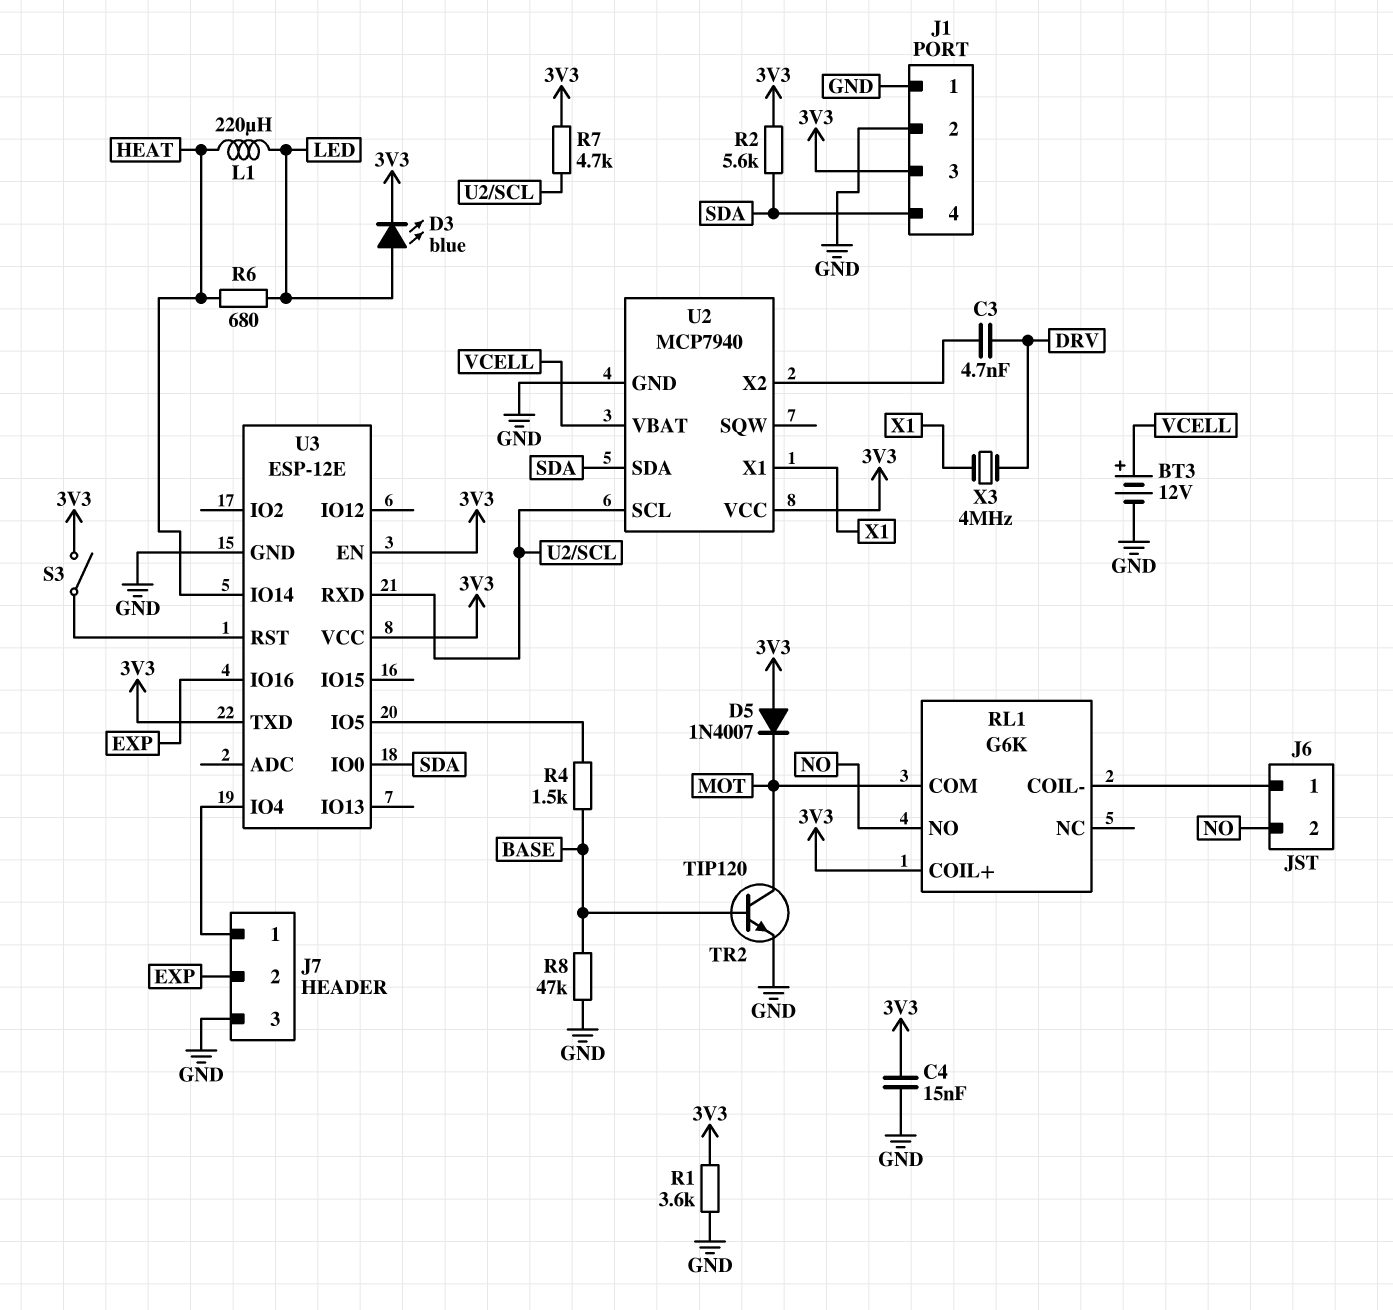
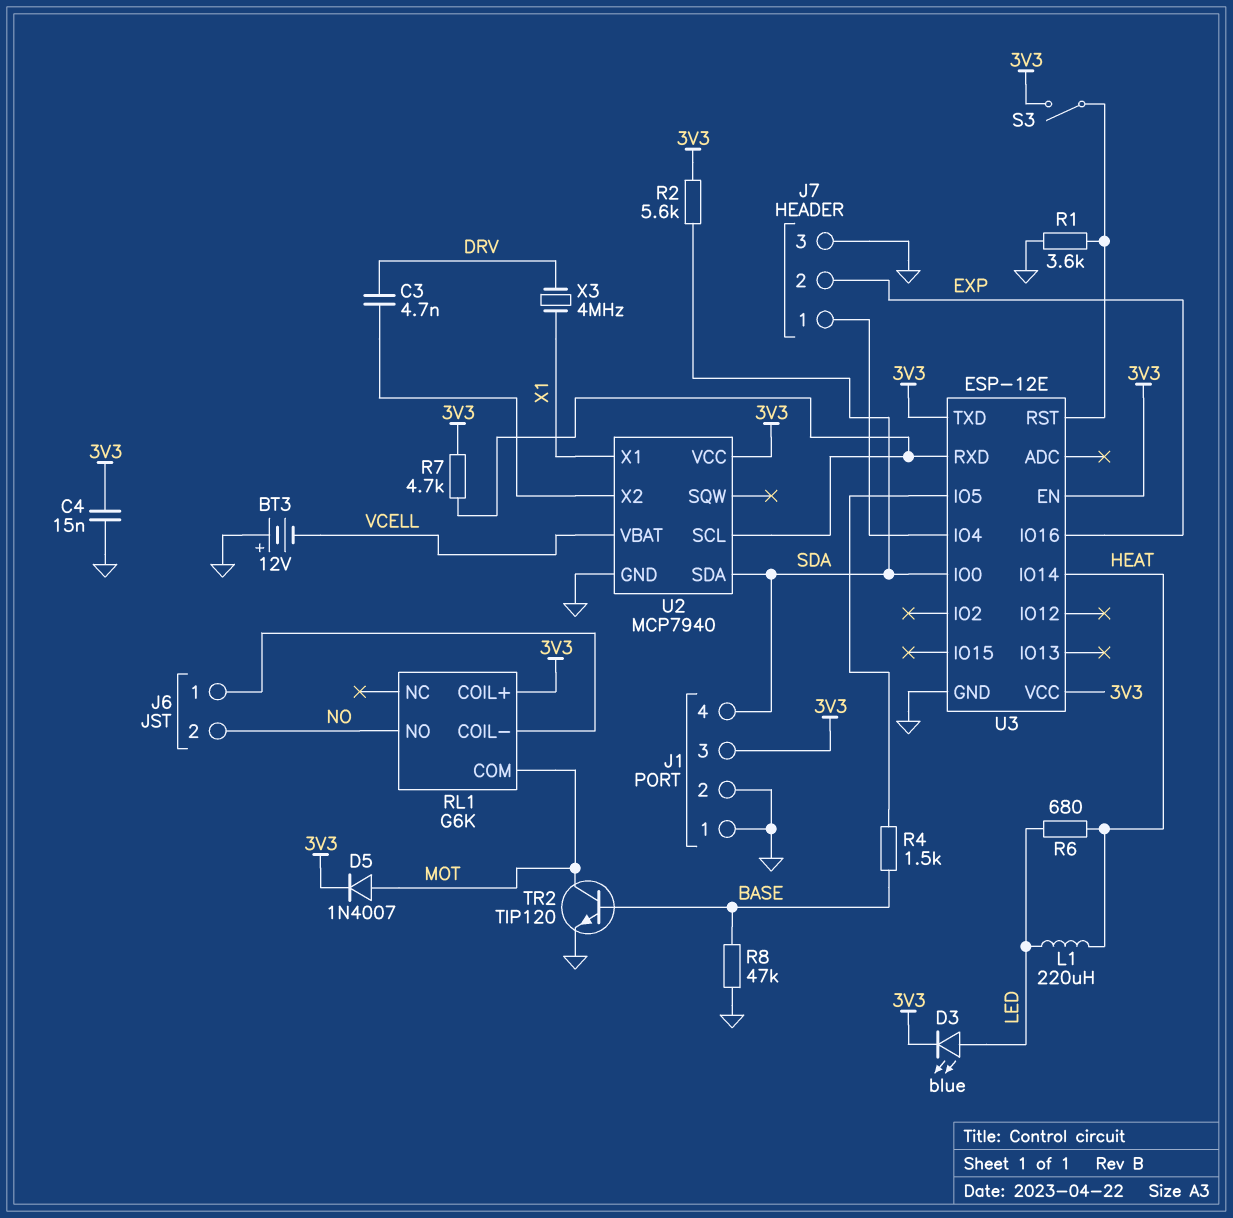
BT3: 12V (plus VCELL, minus GND) -> 12V (plus GND, minus VCELL)
D5: diode 1N4007 (A 3V3, K MOT) -> diode 1N4007 (A MOT, K 3V3)
R1: 3.6k (3V3, GND) -> 3.6k (GND, U3/RST)

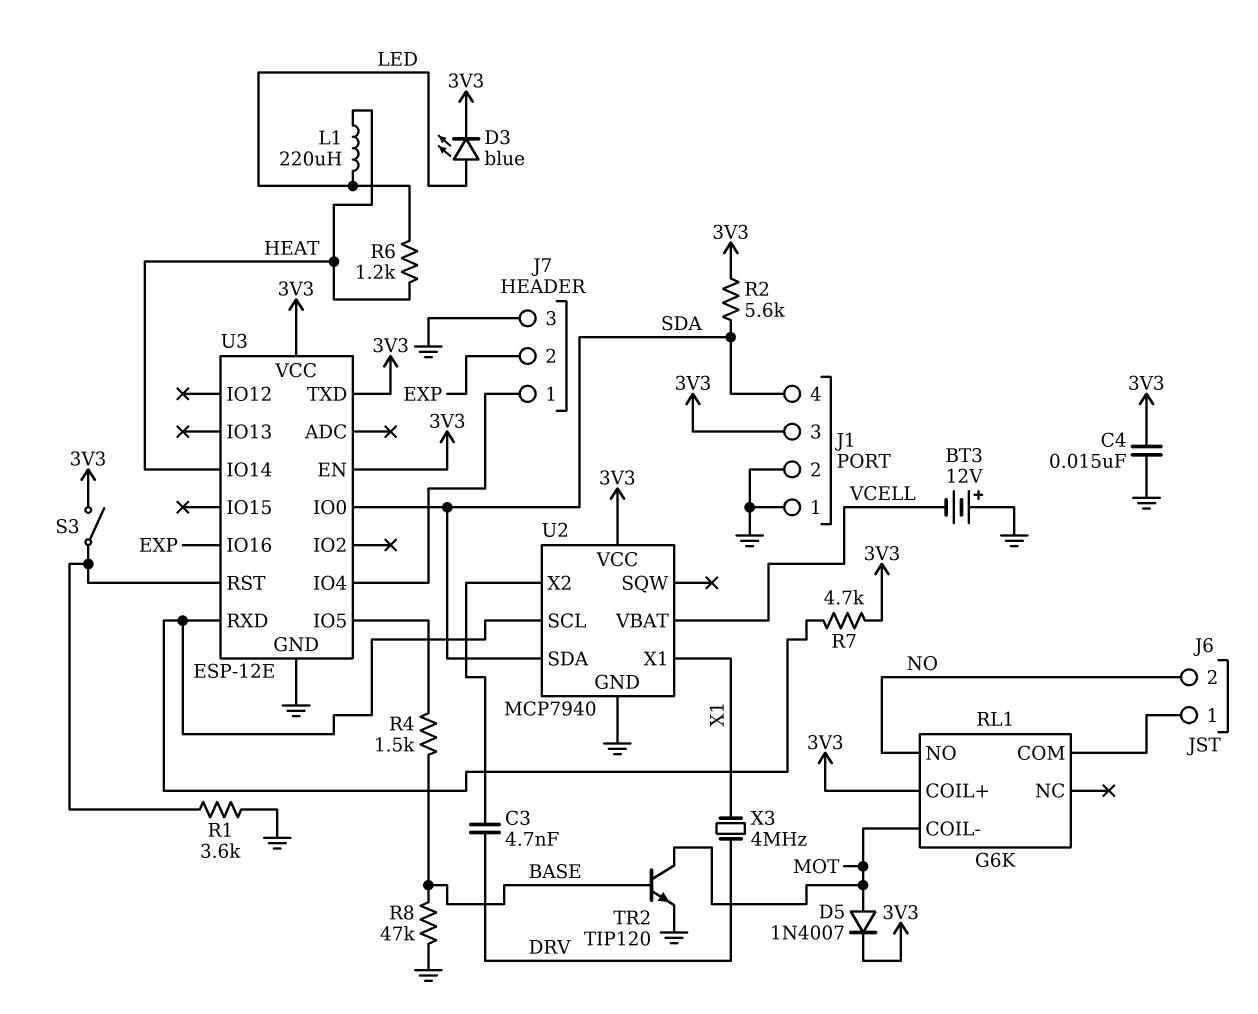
R6: 680 (HEAT, LED) -> 1.2k (HEAT, LED)
RL1 pin COIL-: J6/1 -> MOT
RL1 pin COM: MOT -> J6/1

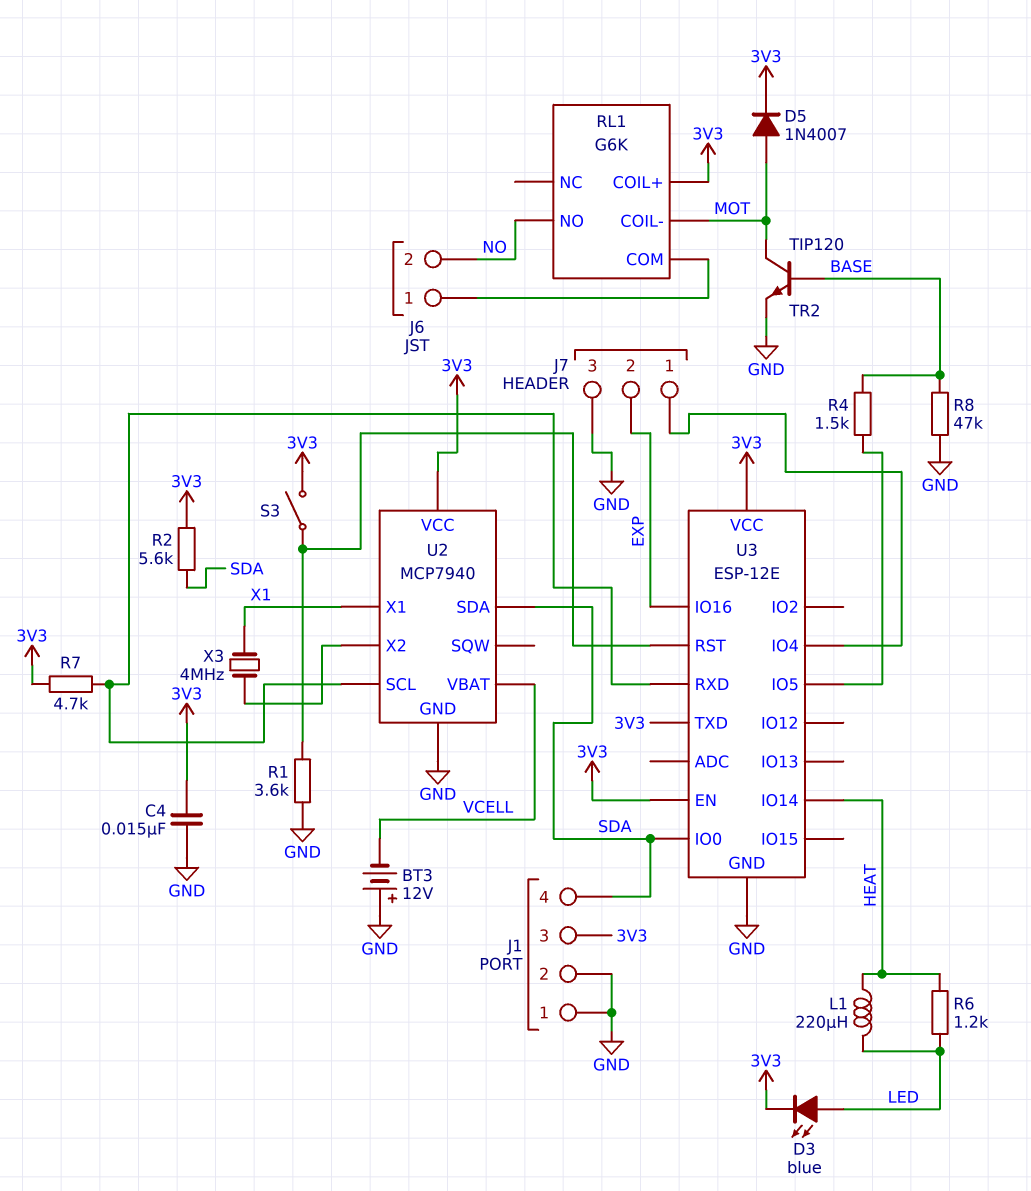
C3: 4.7nF (DRV, U2/X2) -> none
X3: 4MHz (DRV, X1) -> 4MHz (U2/X2, X1)

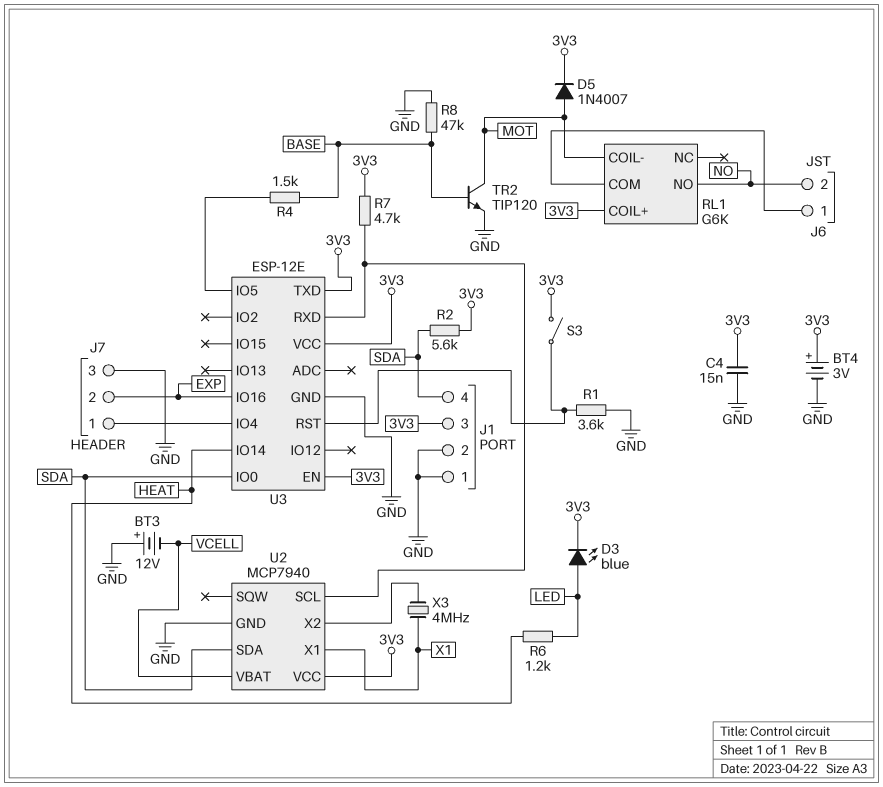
BT4: none -> 3V (plus 3V3, minus GND)
L1: 220uH (HEAT, LED) -> none

